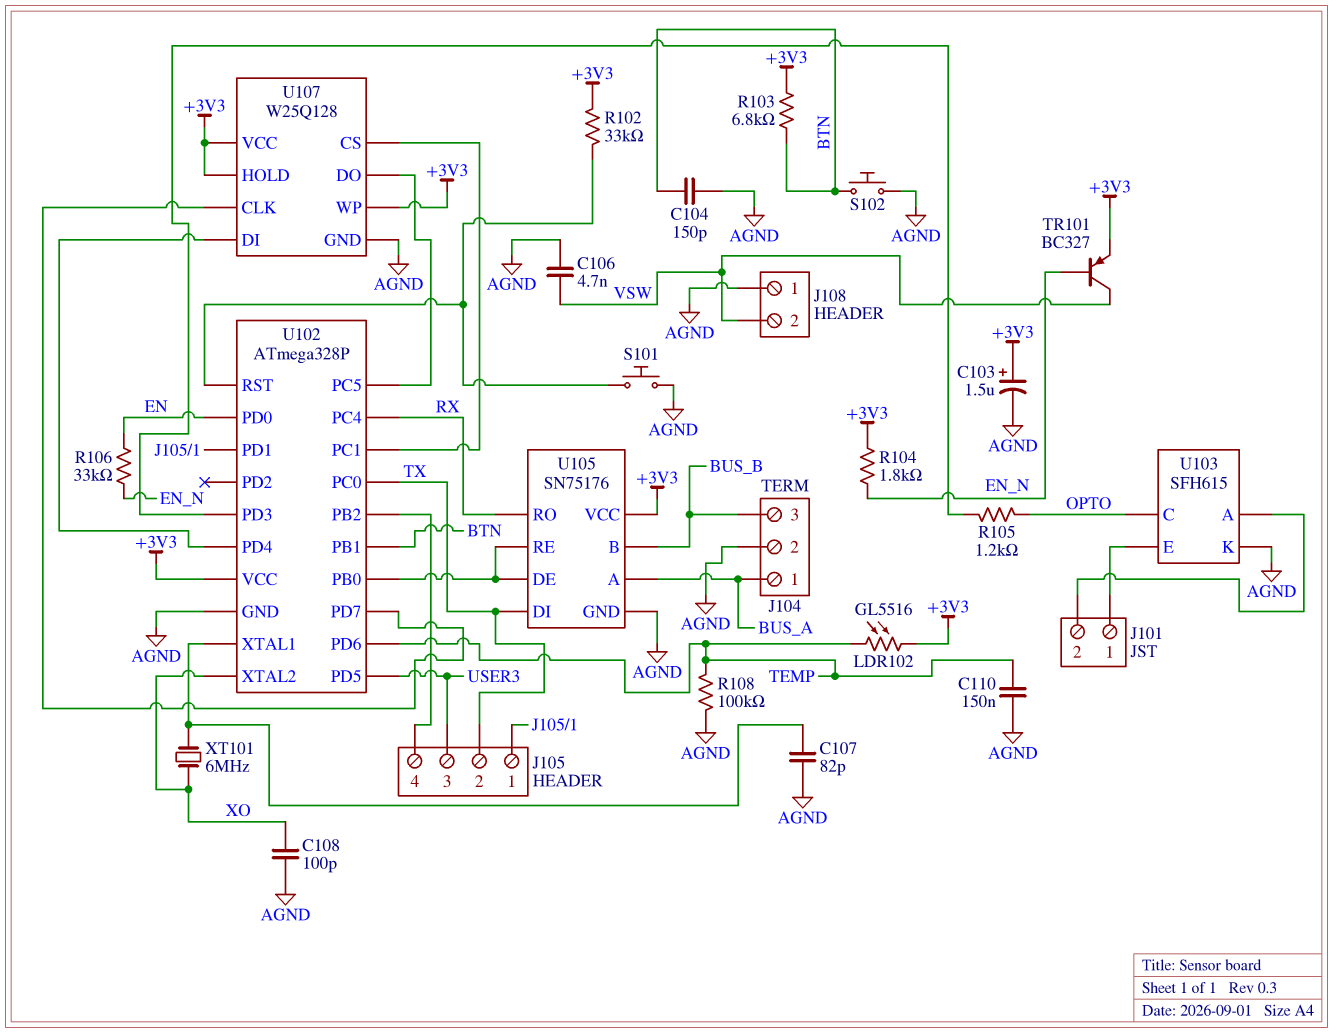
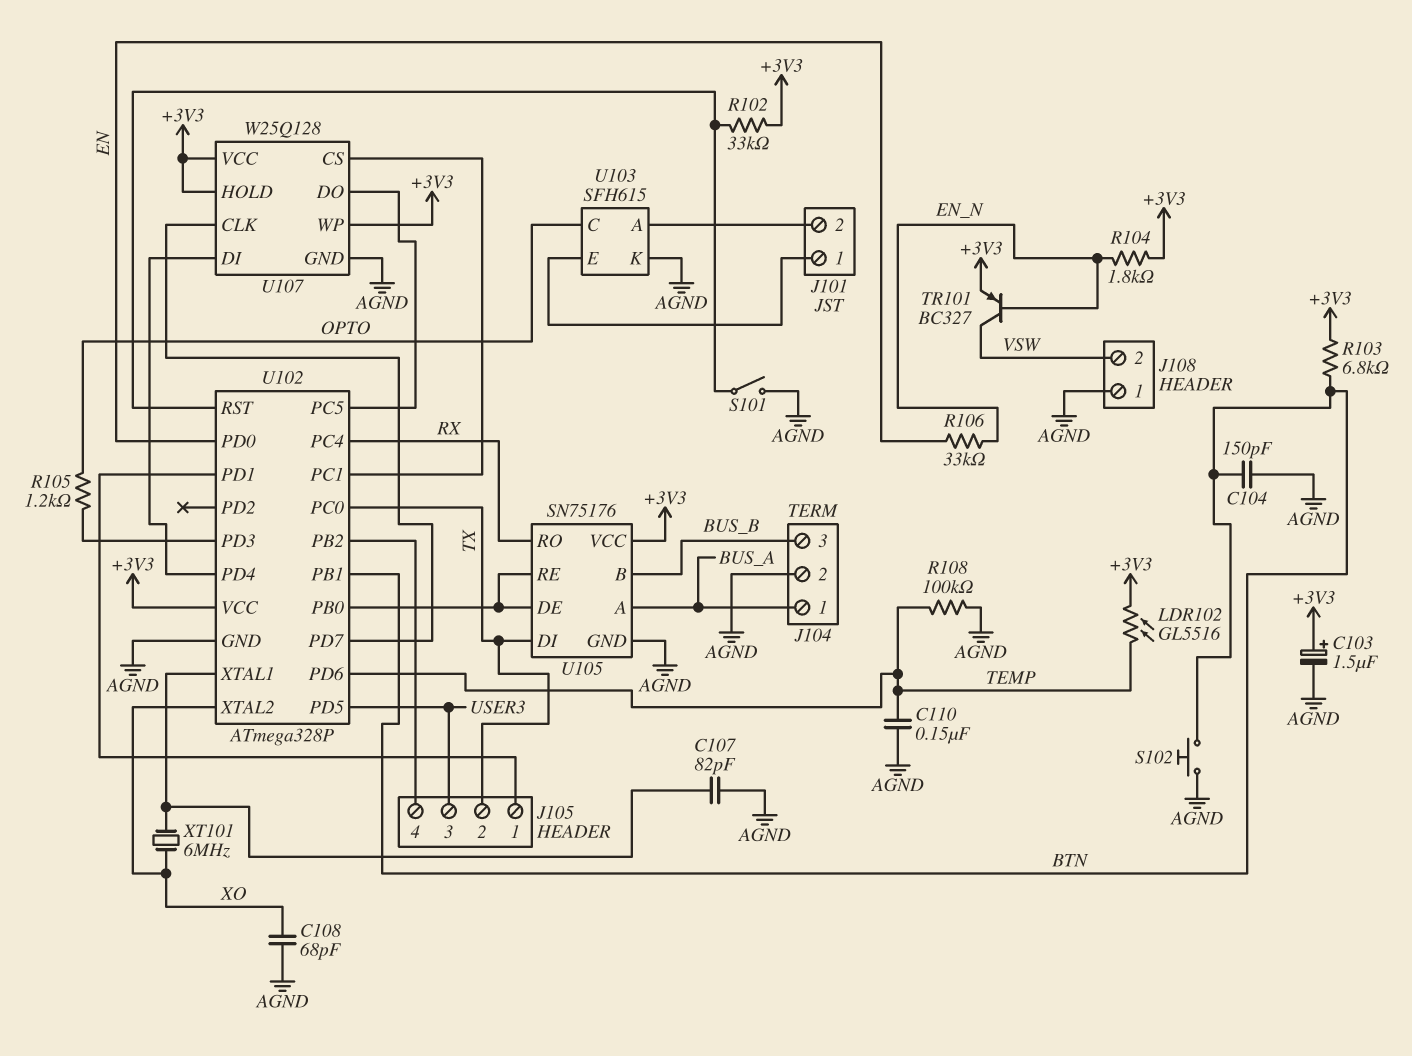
C106: 4.7nF (AGND, VSW) -> none
C108: 100pF (AGND, XO) -> 68pF (AGND, XO)
S101: button (AGND, U102/RST) -> switch (AGND, U102/RST)

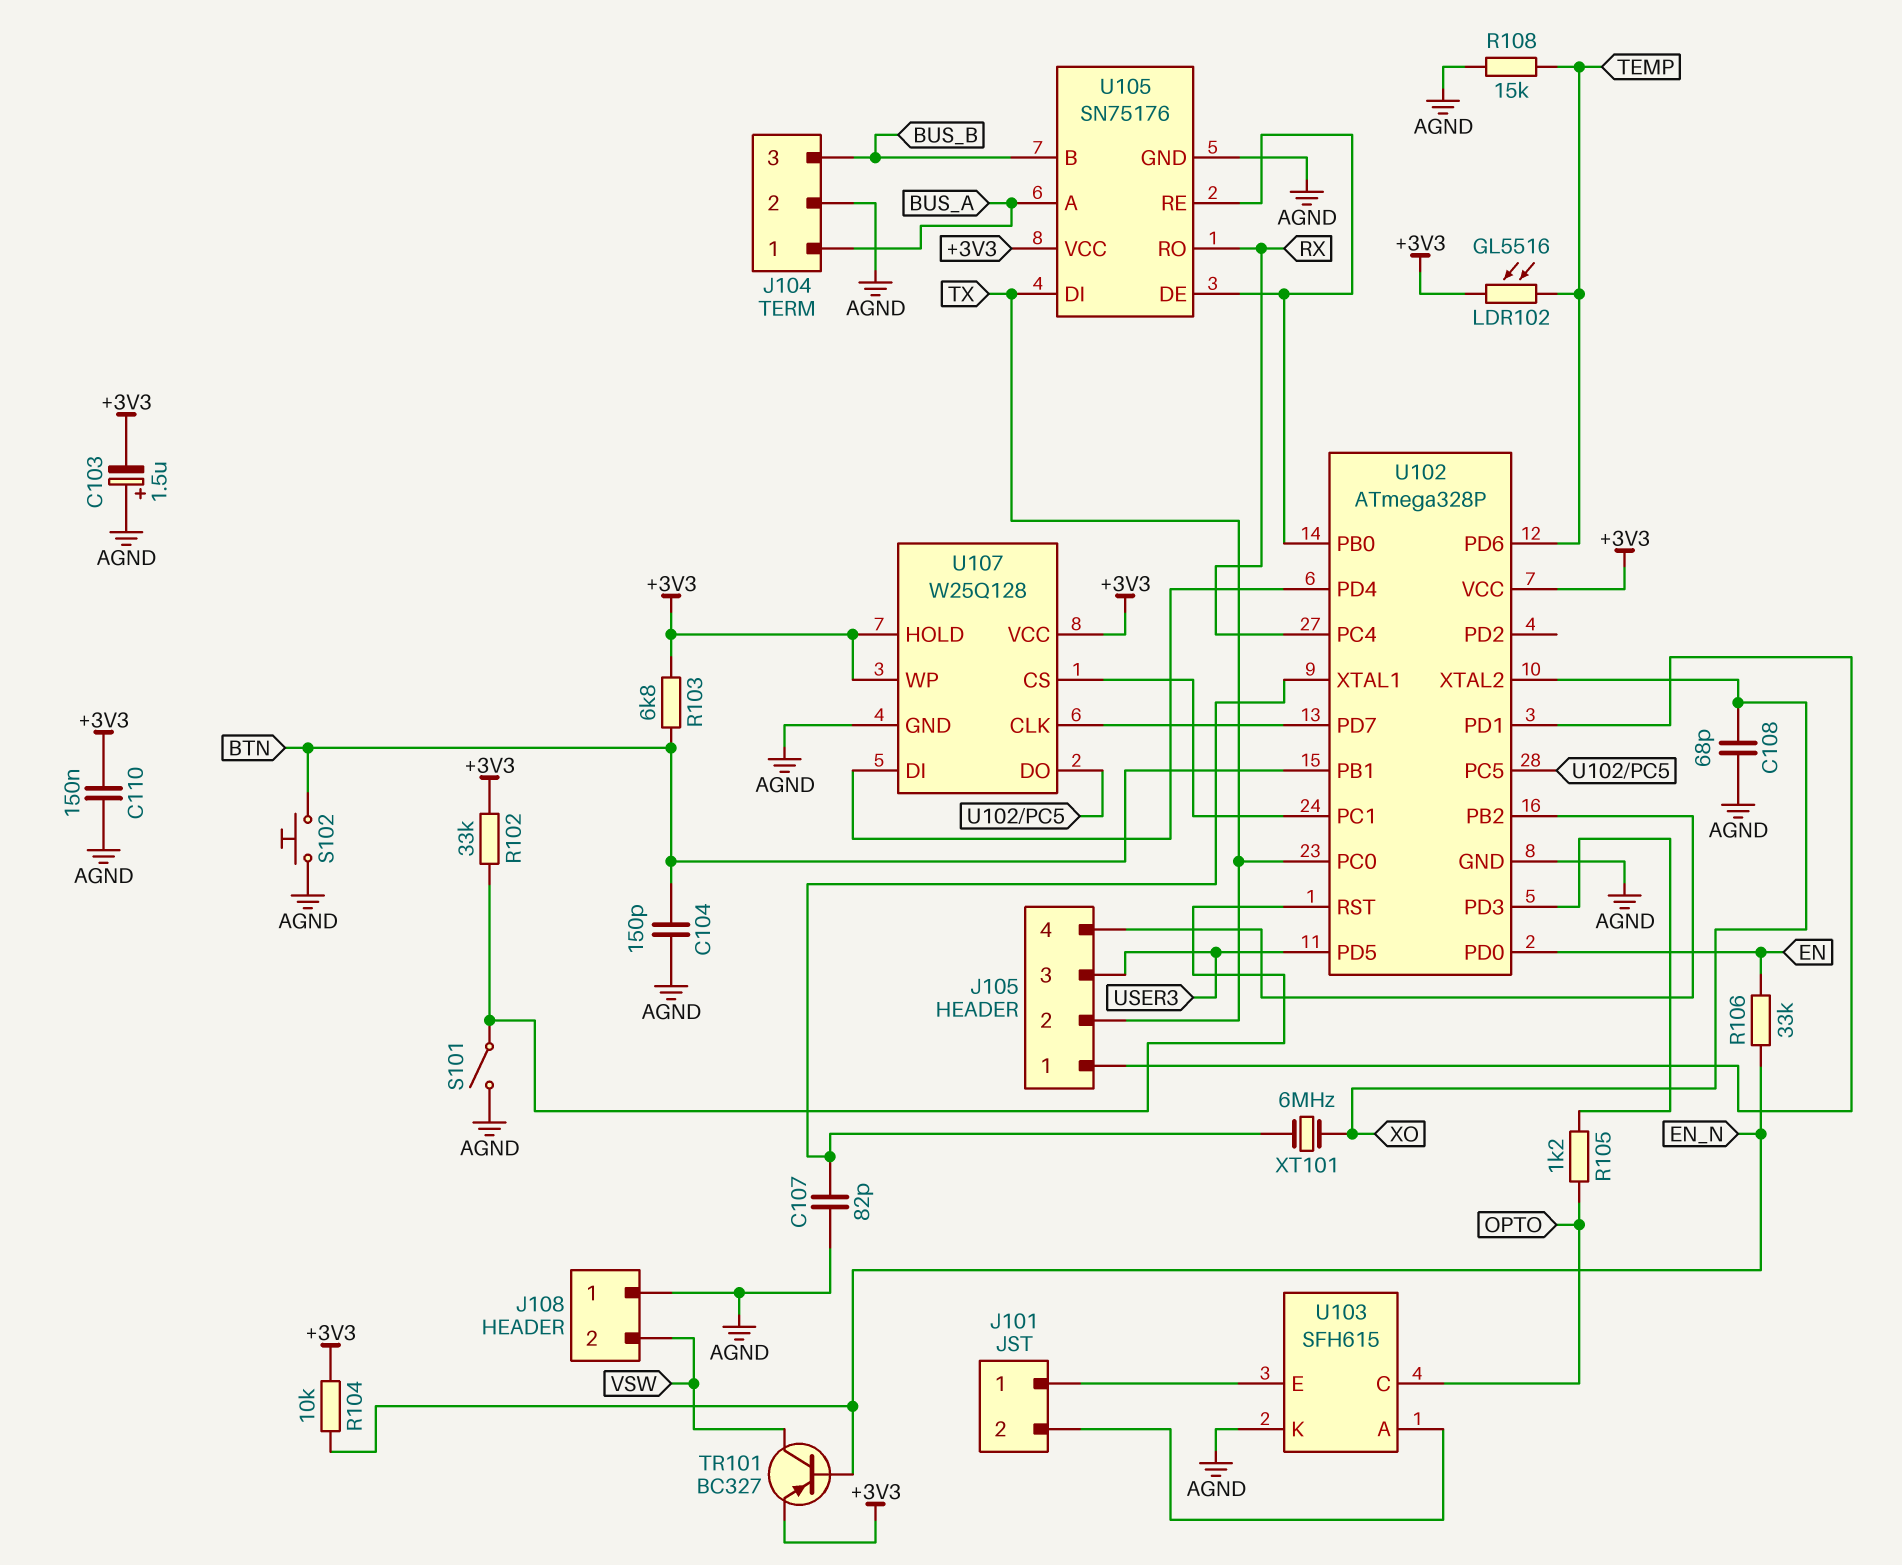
C103: 1.5uF (plus +3V3, minus AGND) -> 1.5uF (plus AGND, minus +3V3)
C110: 150nF (AGND, TEMP) -> 150nF (+3V3, AGND)
R104: 1.8k (+3V3, EN_N) -> 10k (+3V3, EN_N)
R108: 100k (AGND, TEMP) -> 15k (AGND, TEMP)

